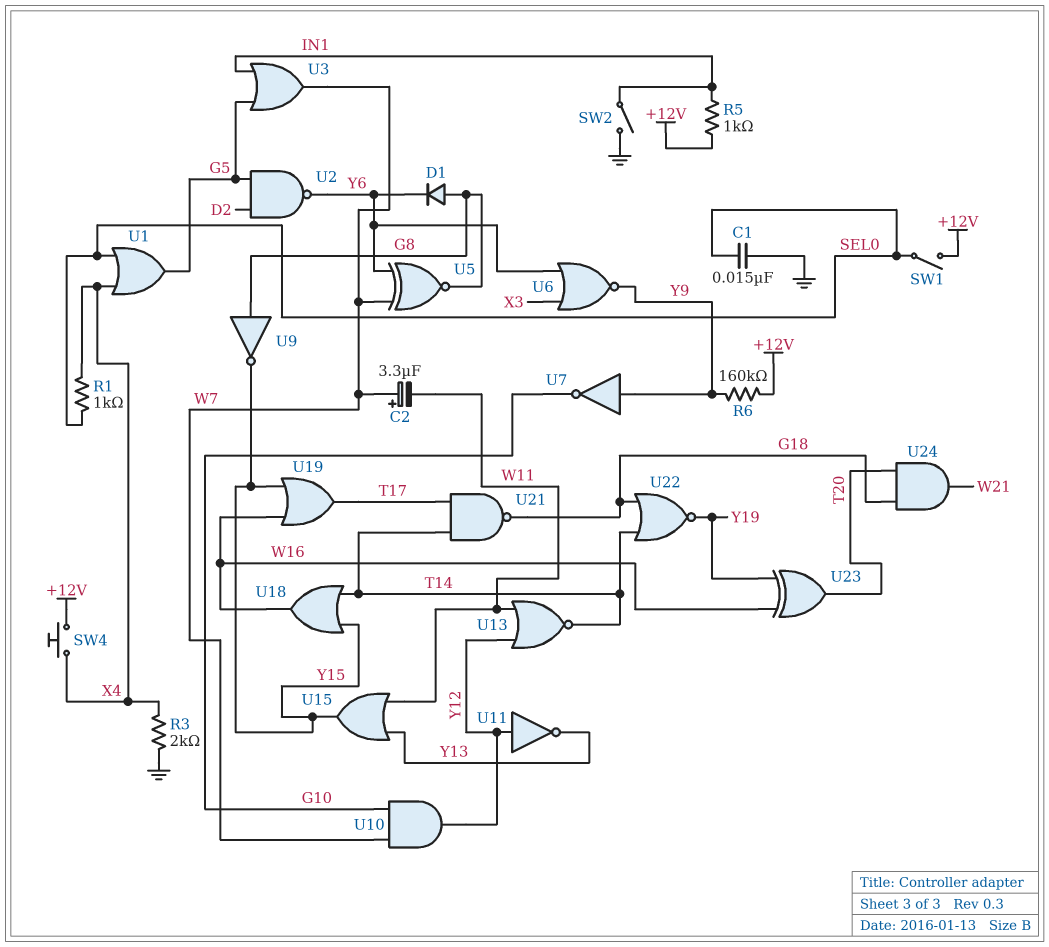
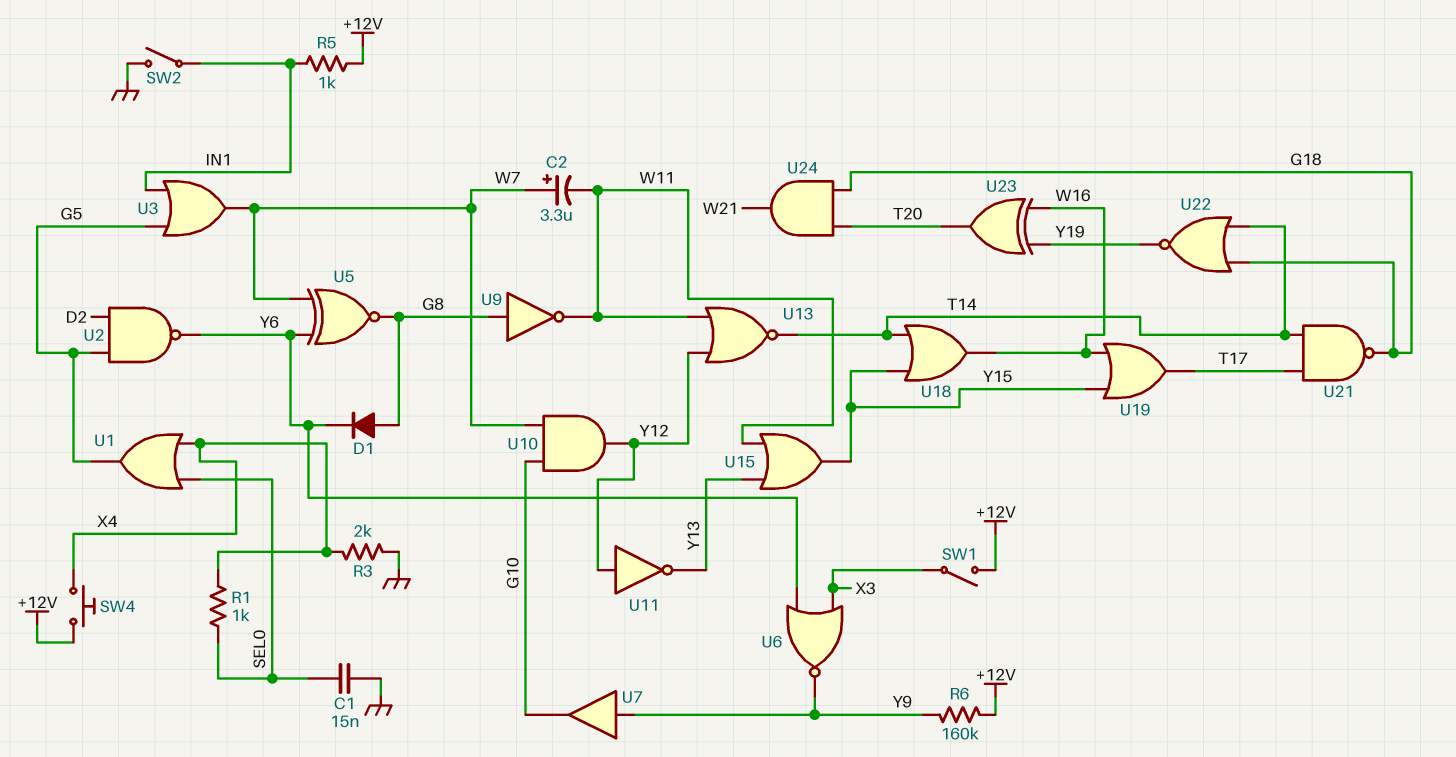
SW1: switch (+12V, SEL0) -> switch (+12V, X3)
U7: NOT (in Y9, out G10) -> buffer (in Y9, out G10)
U9: NOT (in G8, out Y15) -> NOT (in G8, out W11)

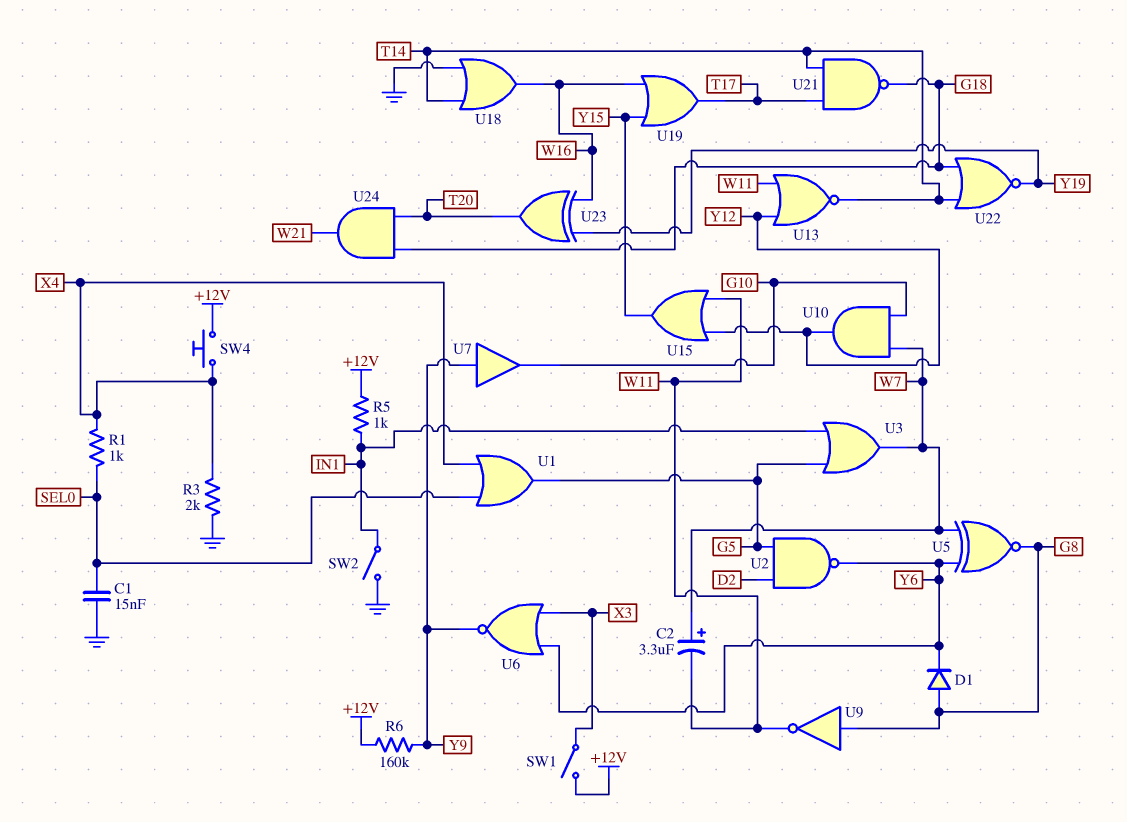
U11: NOT (in Y12, out Y13) -> none
U15: OR (in W11, in Y13, out Y15) -> OR (in W11, in Y12, out Y15)
U18: OR (in T14, in Y15, out W16) -> OR (in GND, in T14, out W16)

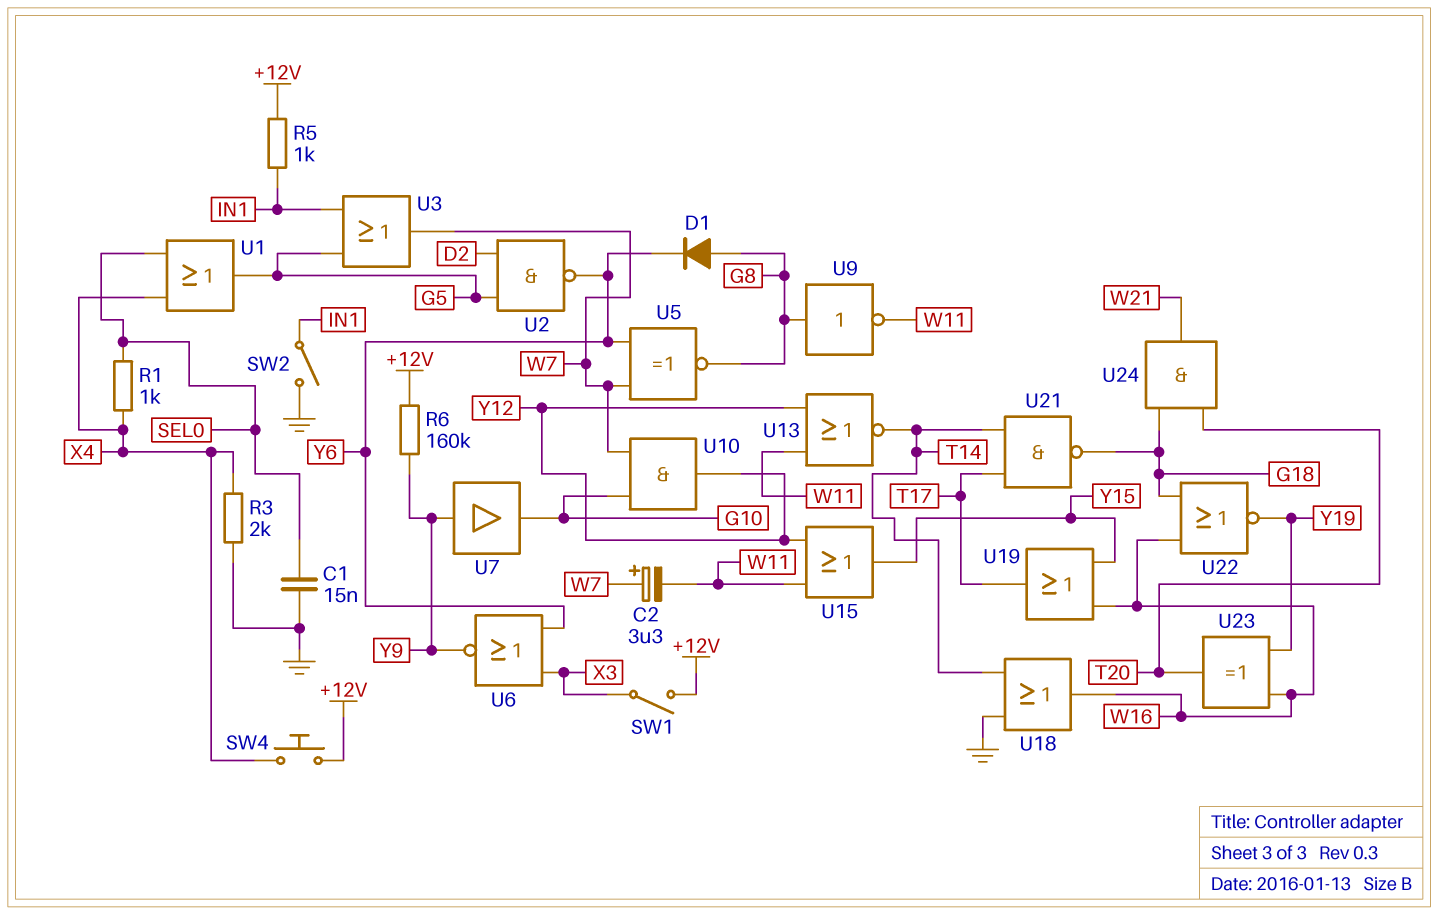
U22: NOR (in G18, in T14, out Y19) -> NOR (in G18, in W16, out Y19)

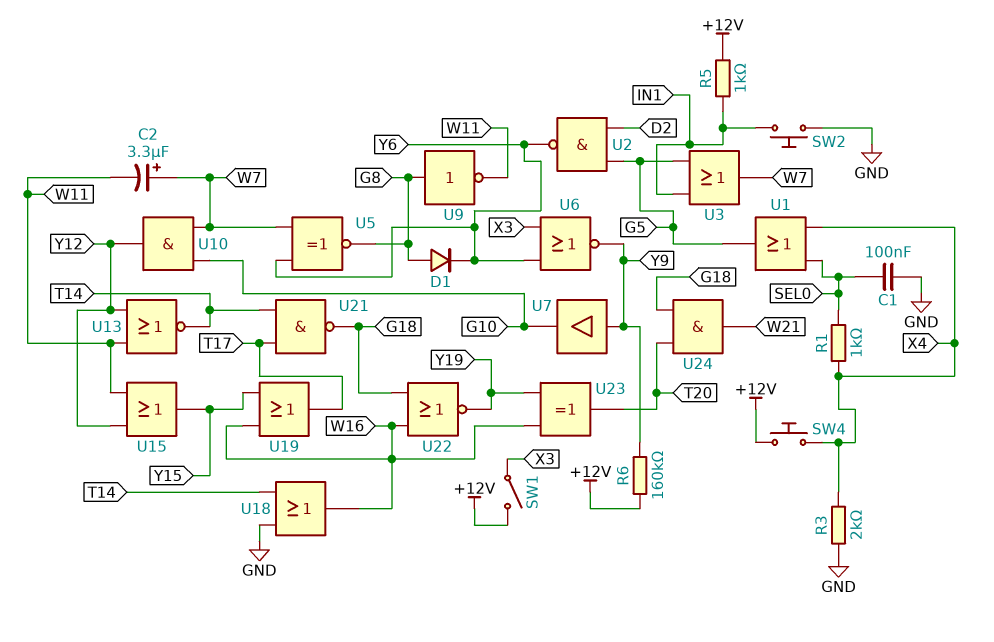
C1: 15nF (GND, SEL0) -> 100nF (GND, SEL0)
SW2: switch (GND, IN1) -> button (GND, IN1)

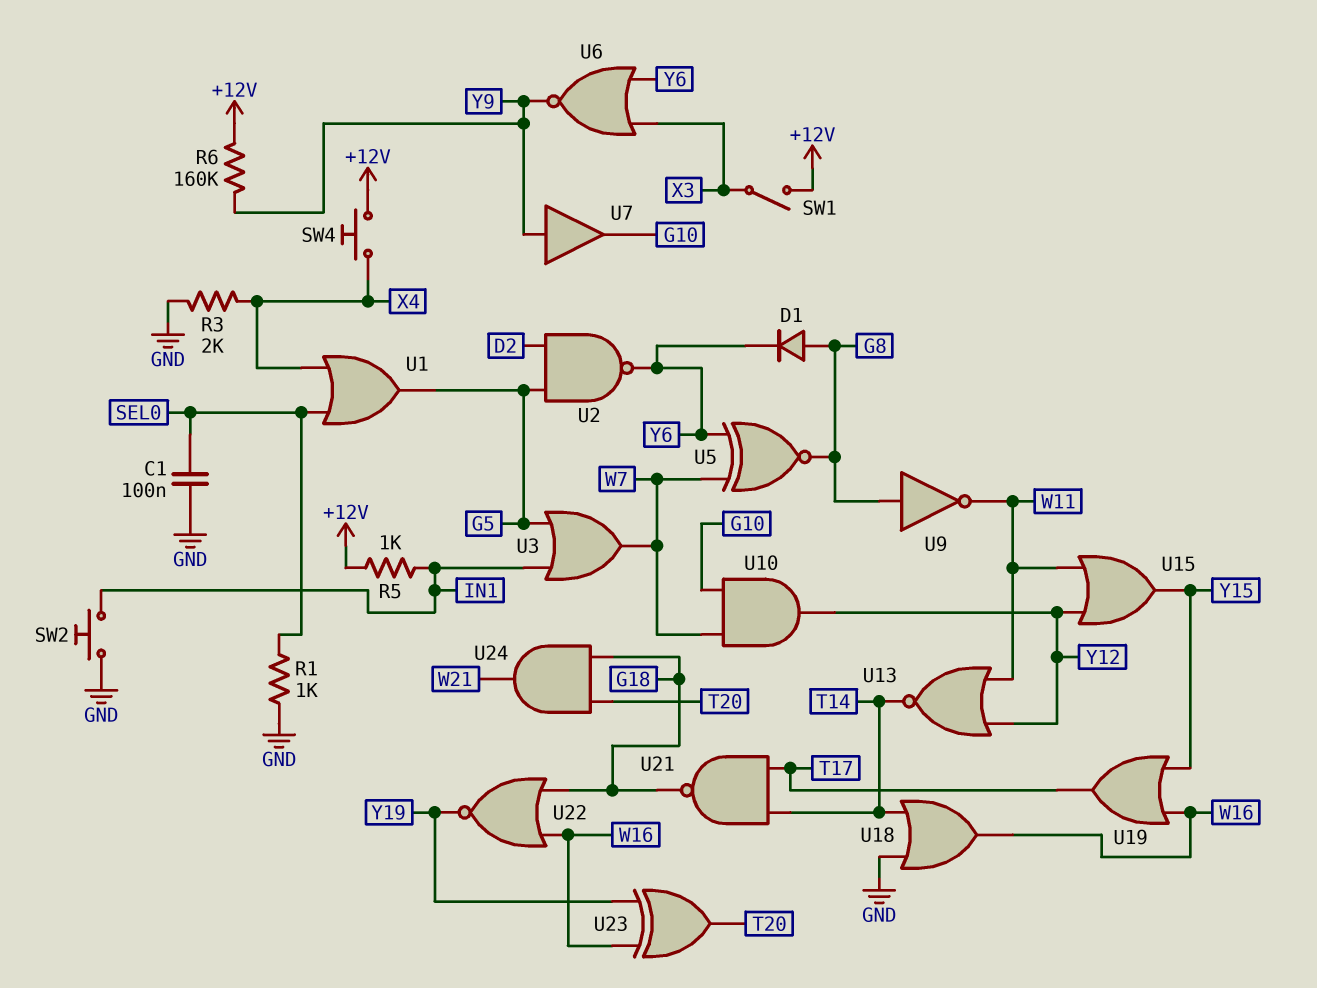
C2: 3.3uF (plus W7, minus W11) -> none
R1: 1k (SEL0, X4) -> 1k (GND, SEL0)

